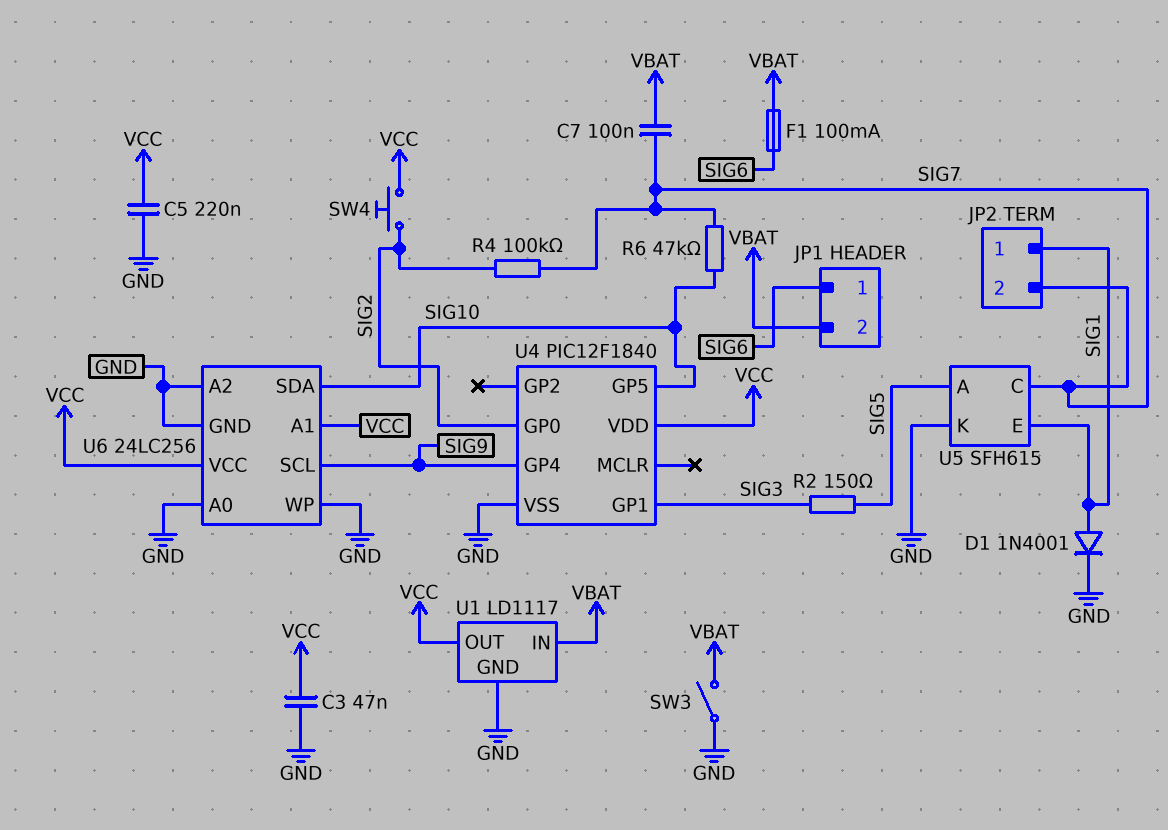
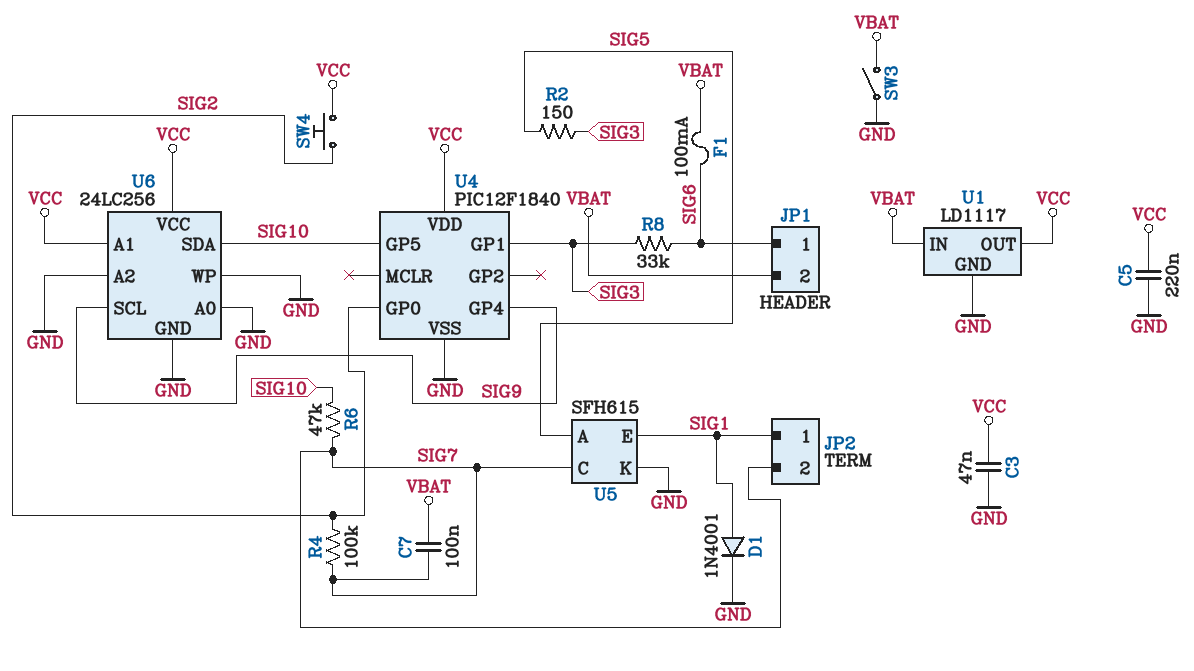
R8: none -> 33k (SIG3, SIG6)

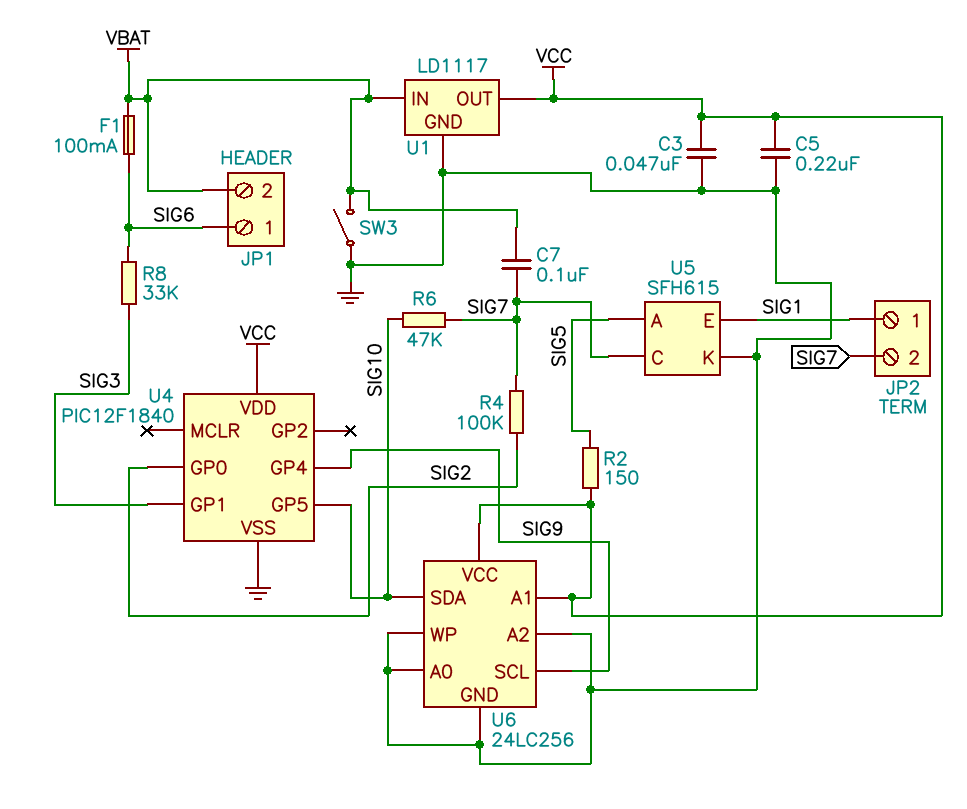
D1: diode 1N4001 (A SIG1, K GND) -> none
R2: 150 (SIG3, SIG5) -> 150 (SIG5, VCC)
SW4: button (SIG2, VCC) -> none

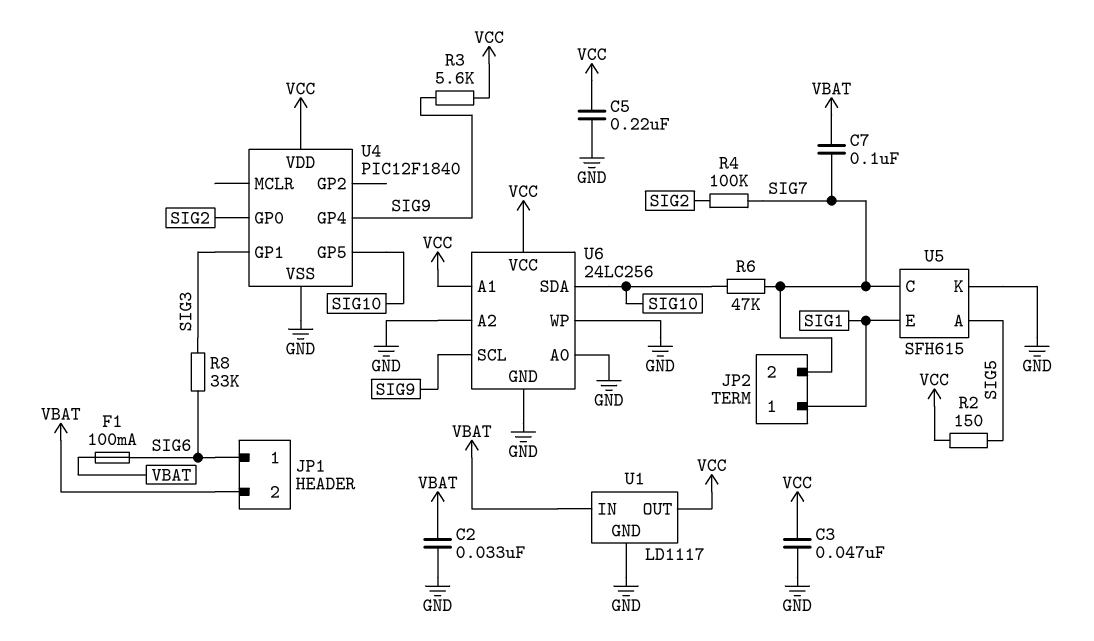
C2: none -> 33nF (GND, VBAT)
R3: none -> 5.6k (SIG9, VCC)
SW3: switch (GND, VBAT) -> none

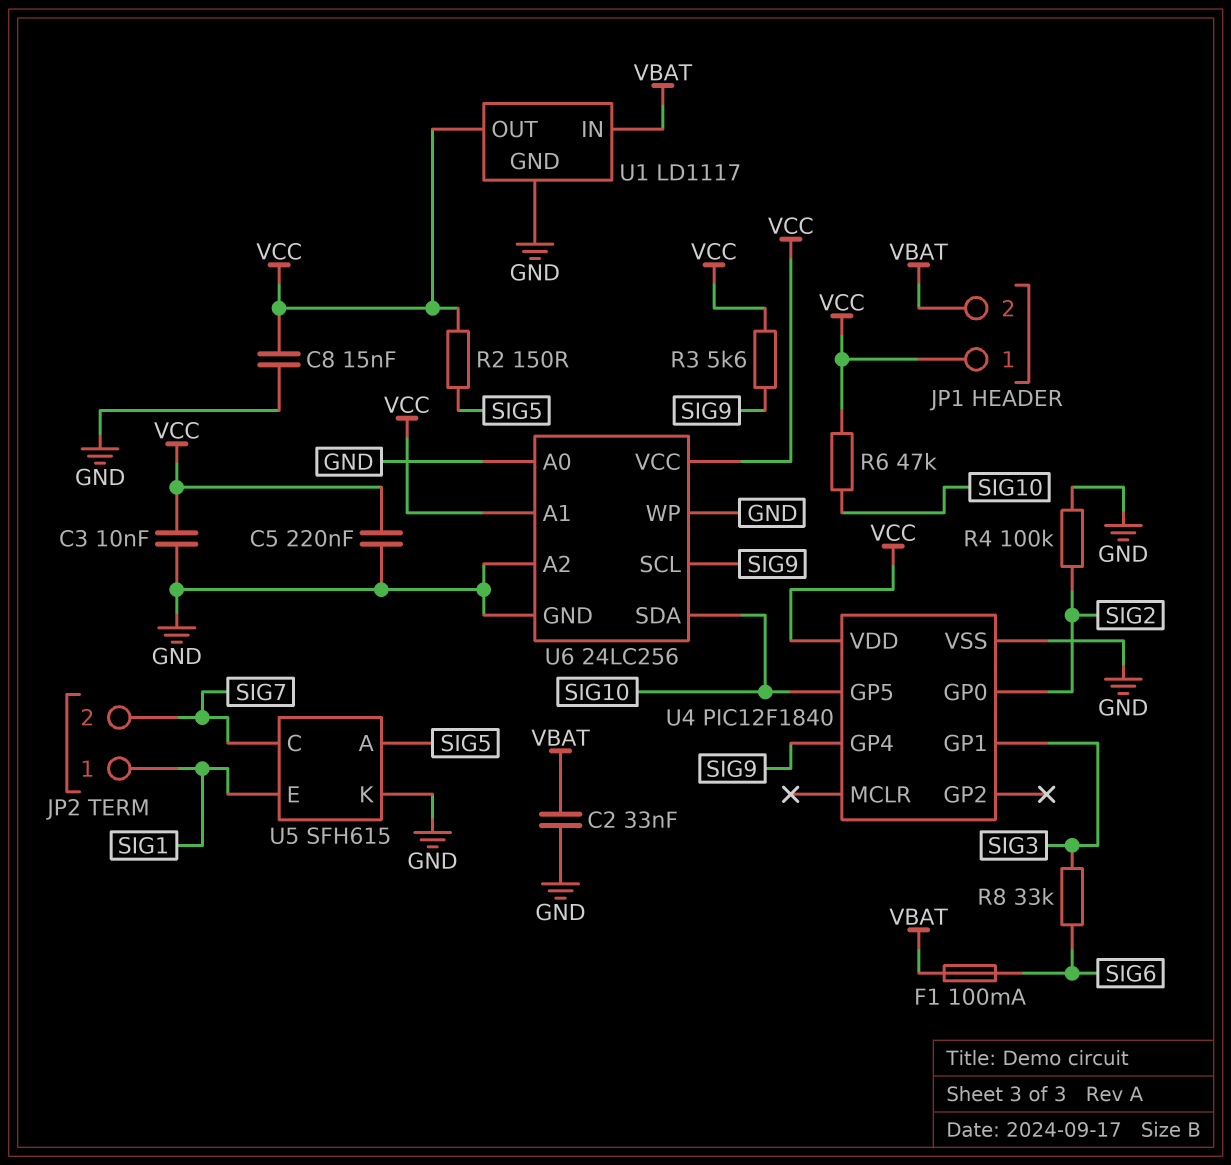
C3: 47nF (GND, VCC) -> 10nF (GND, VCC)
C7: 100nF (SIG7, VBAT) -> none
C8: none -> 15nF (GND, VCC)
JP1 pin 1: SIG6 -> VCC
R4: 100k (SIG2, SIG7) -> 100k (GND, SIG2)
R6: 47k (SIG7, SIG10) -> 47k (SIG10, VCC)

